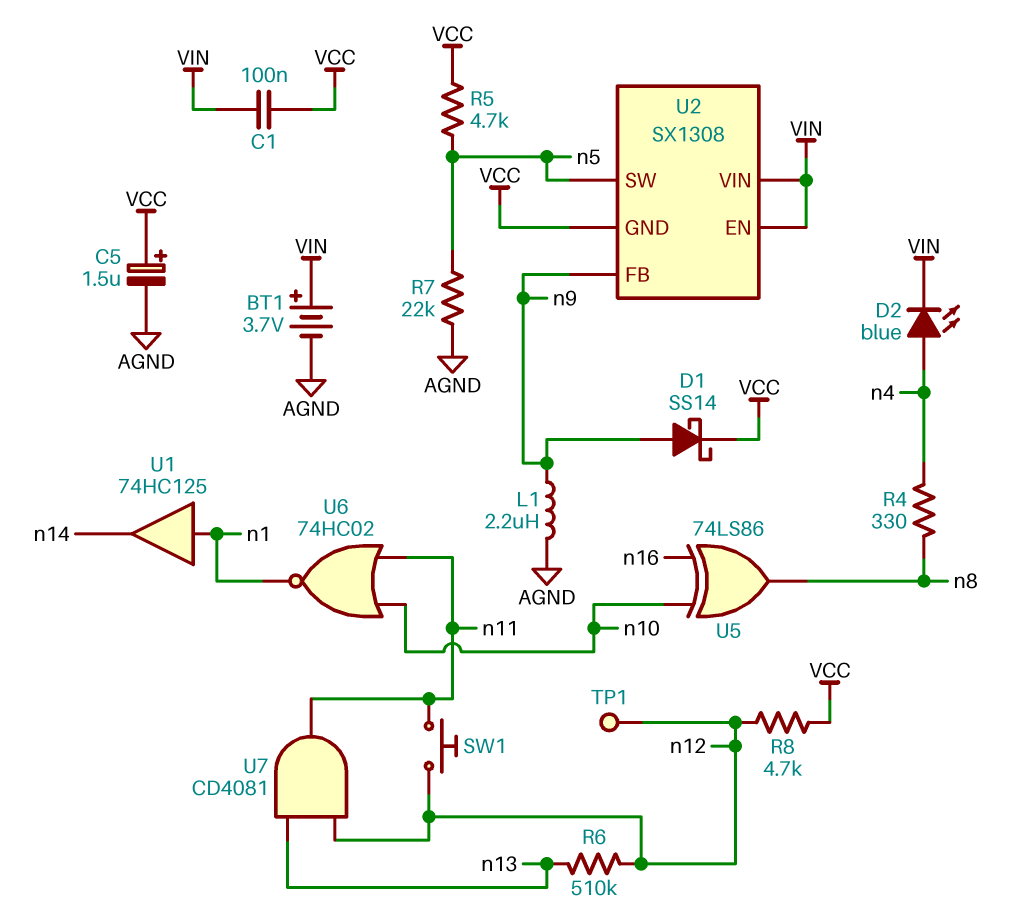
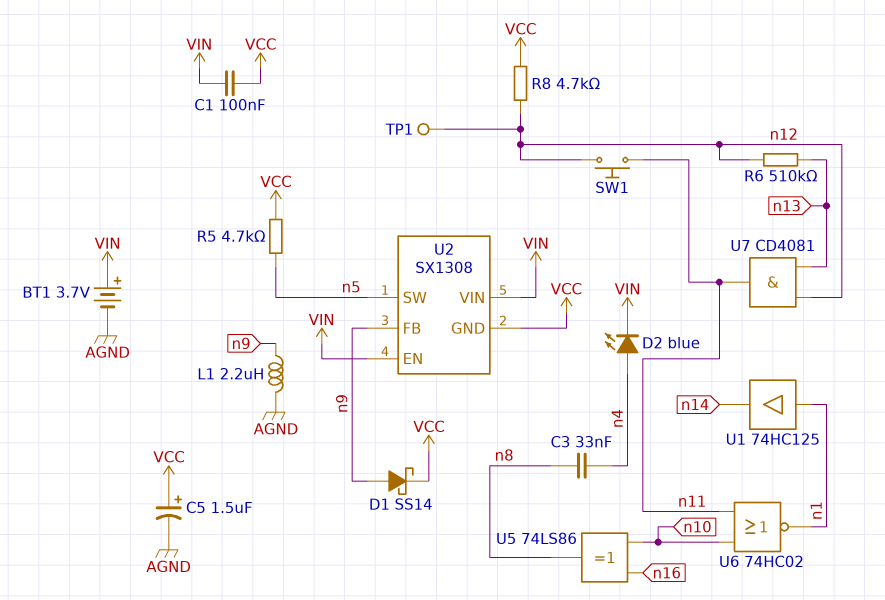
C3: none -> 33nF (n4, n8)
R4: 330 (n4, n8) -> none
R7: 22k (AGND, n5) -> none

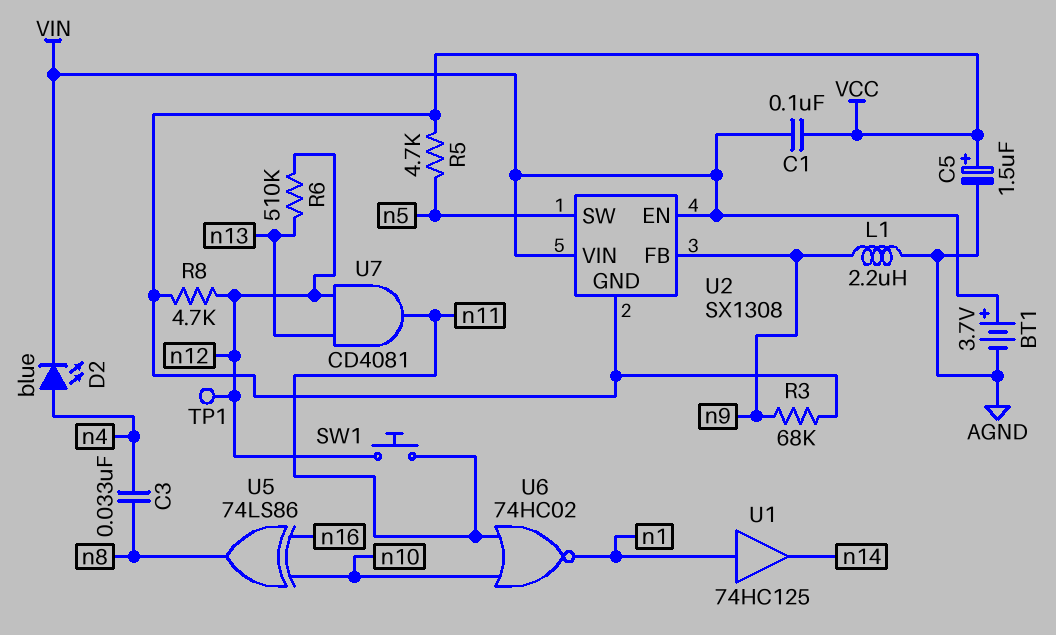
D1: schottky SS14 (A n9, K VCC) -> none
R3: none -> 68k (VCC, n9)

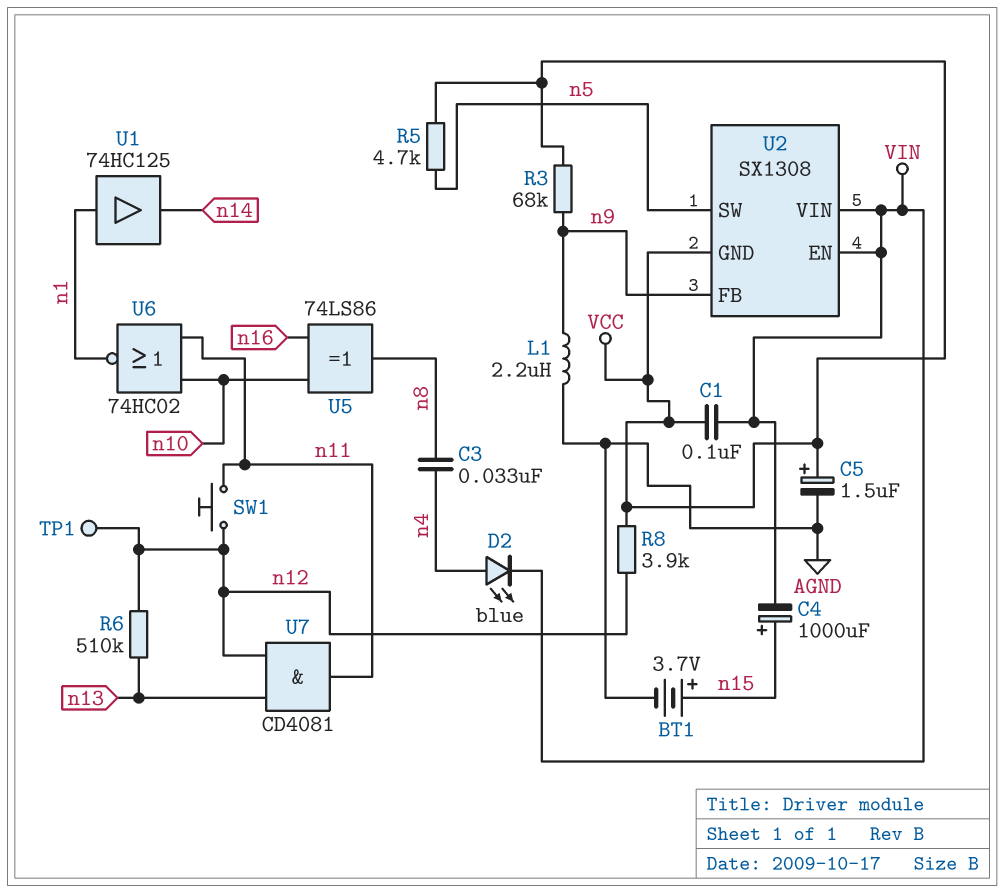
BT1: 3.7V (plus VIN, minus AGND) -> 3.7V (plus n15, minus AGND)
C4: none -> 1000uF (plus n15, minus VIN)
R8: 4.7k (VCC, n12) -> 3.9k (VCC, n12)

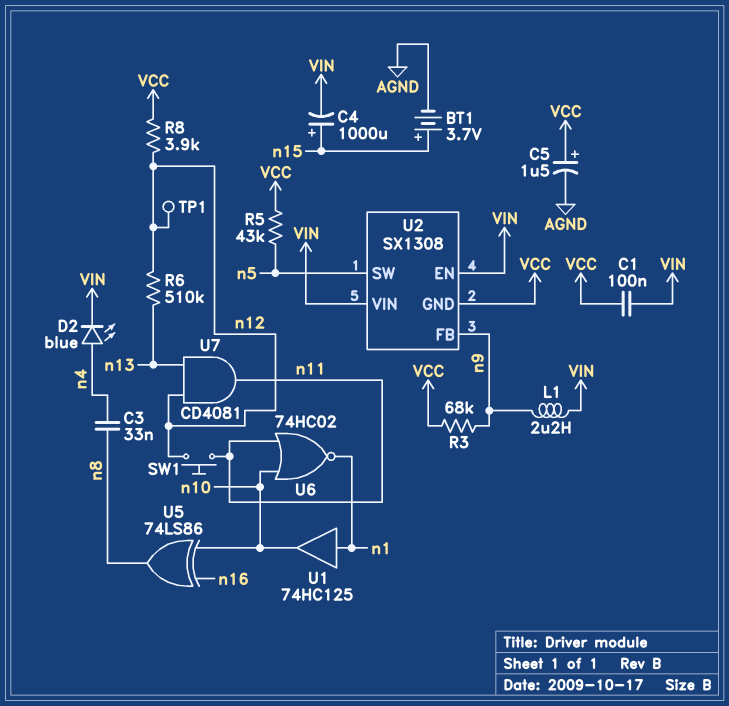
L1: 2.2uH (AGND, n9) -> 2.2uH (VIN, n9)
R5: 4.7k (VCC, n5) -> 43k (VCC, n5)
U1: buffer 74HC125 (in n1, out n14) -> buffer 74HC125 (in n1, out n10)

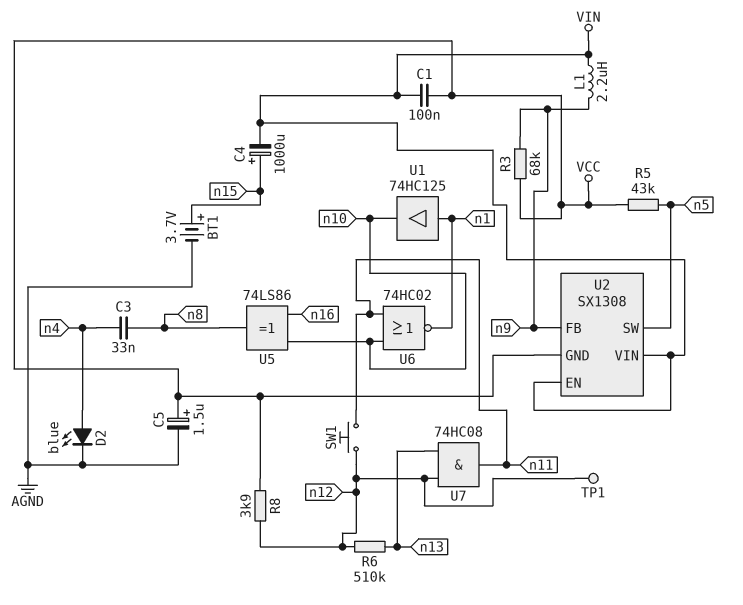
D2: LED blue (A n4, K VIN) -> LED blue (A n4, K AGND)
U7: AND CD4081 (in n12, in n13, out n11) -> AND 74HC08 (in n12, in n13, out n11)

